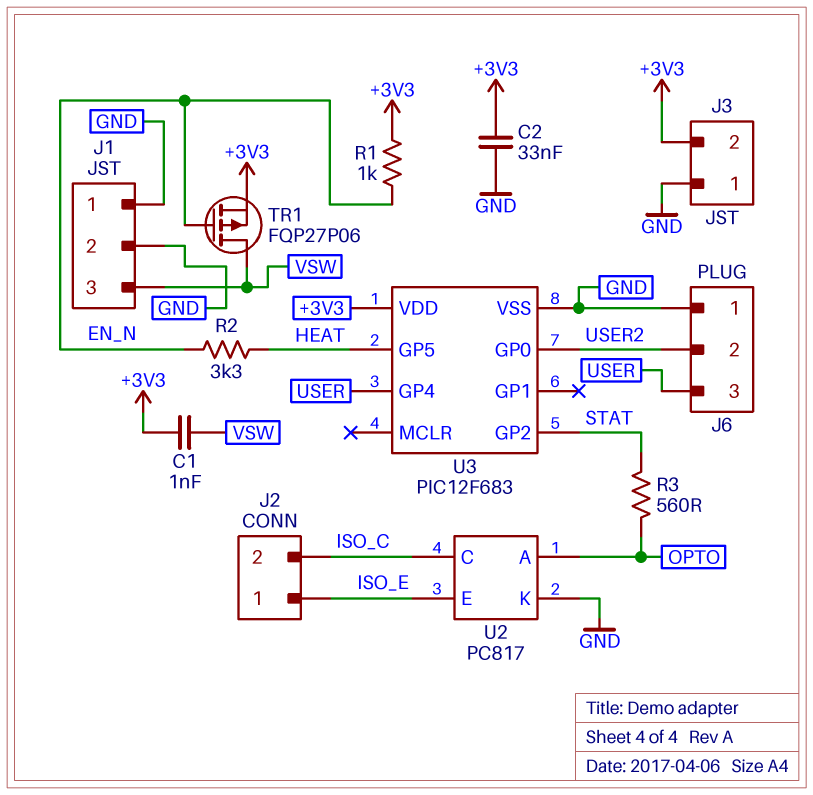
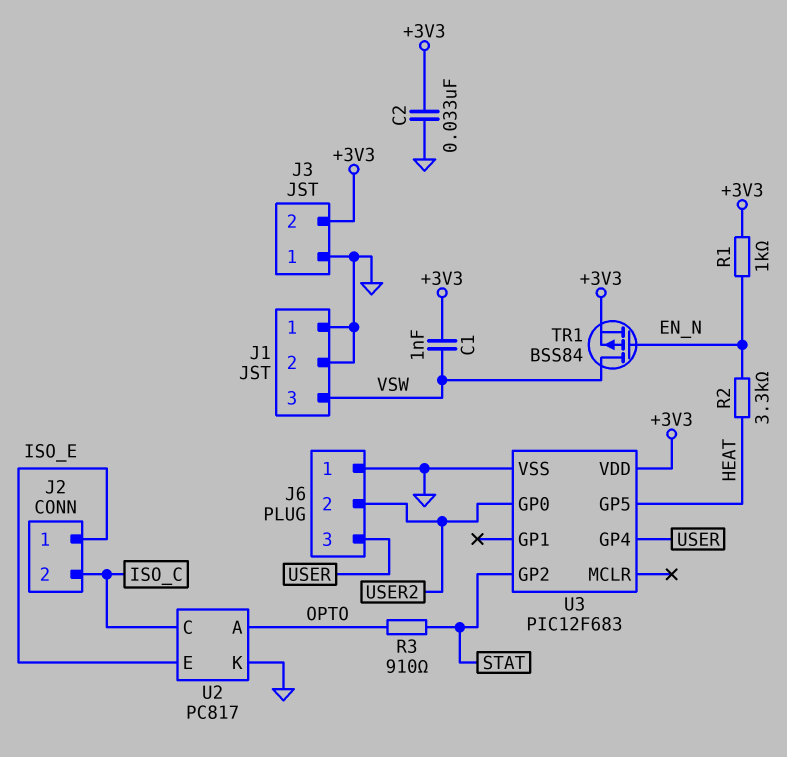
R3: 560 (OPTO, STAT) -> 910 (OPTO, STAT)
TR1: PMOS FQP27P06 (G EN_N, D VSW, S +3V3) -> PMOS BSS84 (G EN_N, D VSW, S +3V3)

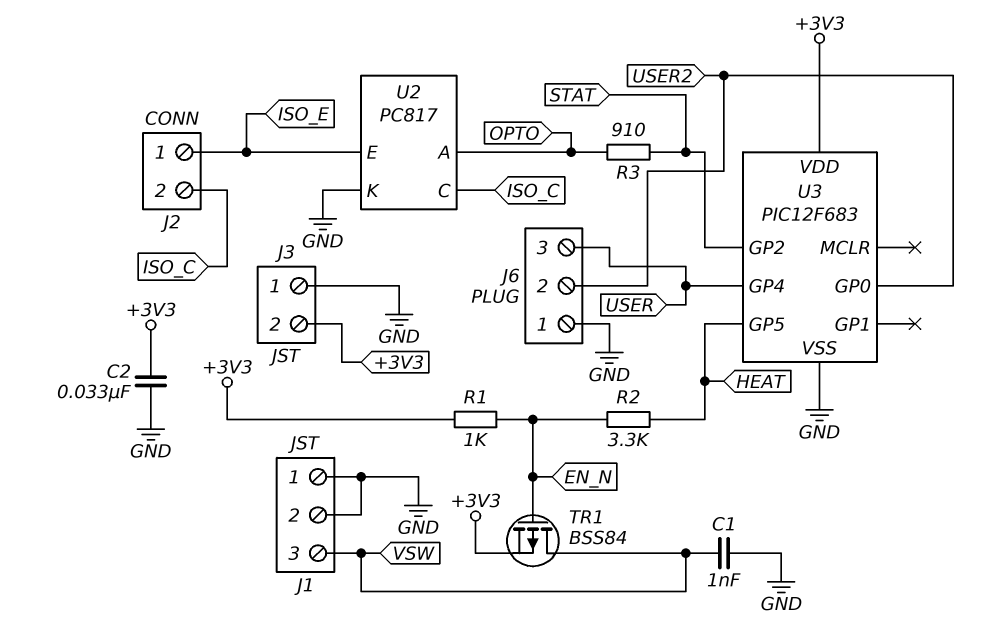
C1: 1nF (+3V3, VSW) -> 1nF (GND, VSW)

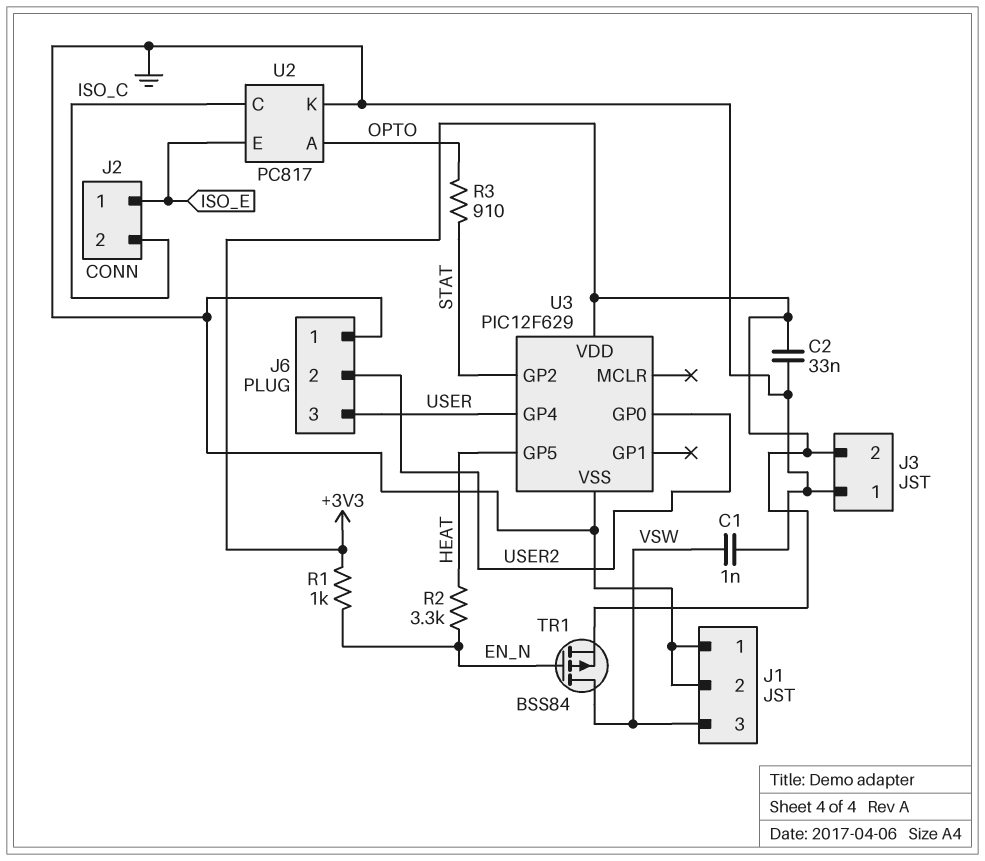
U3: PIC12F683 -> PIC12F629

